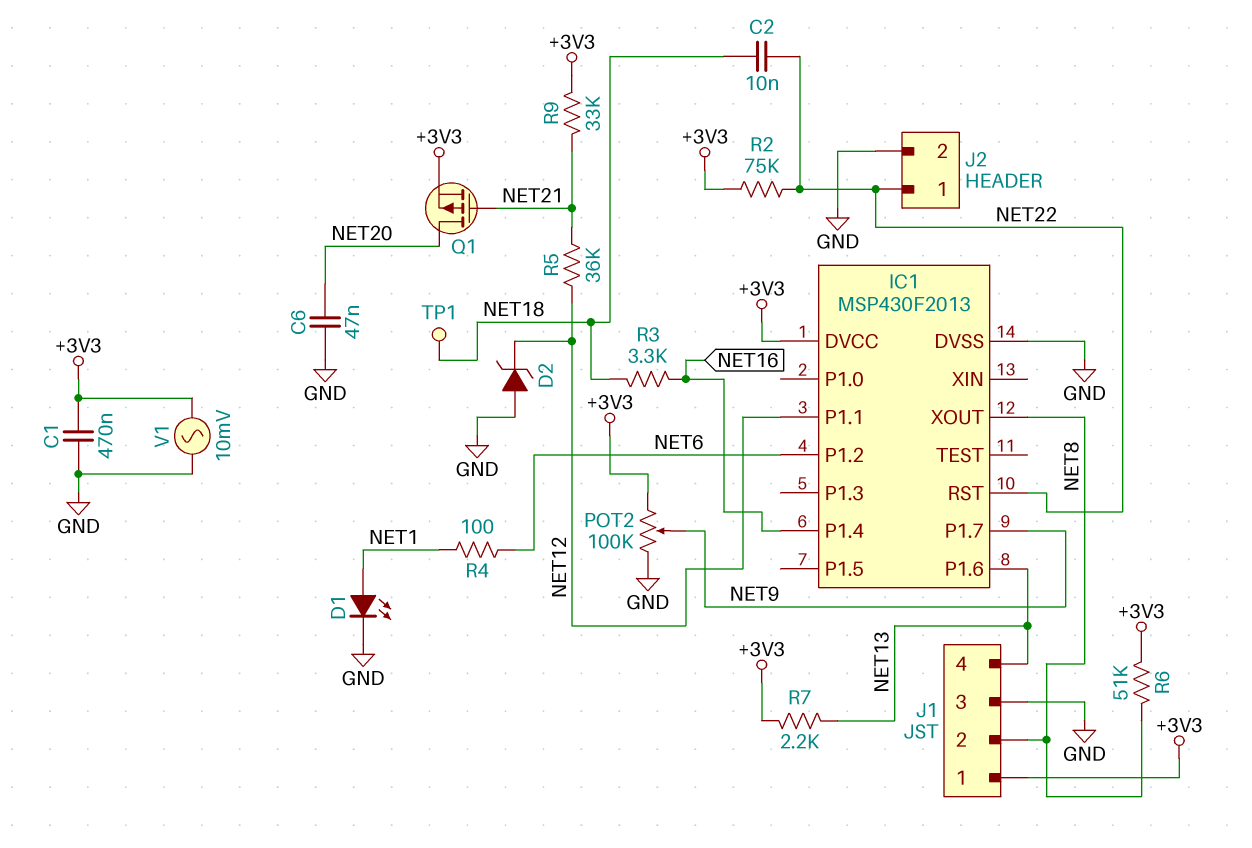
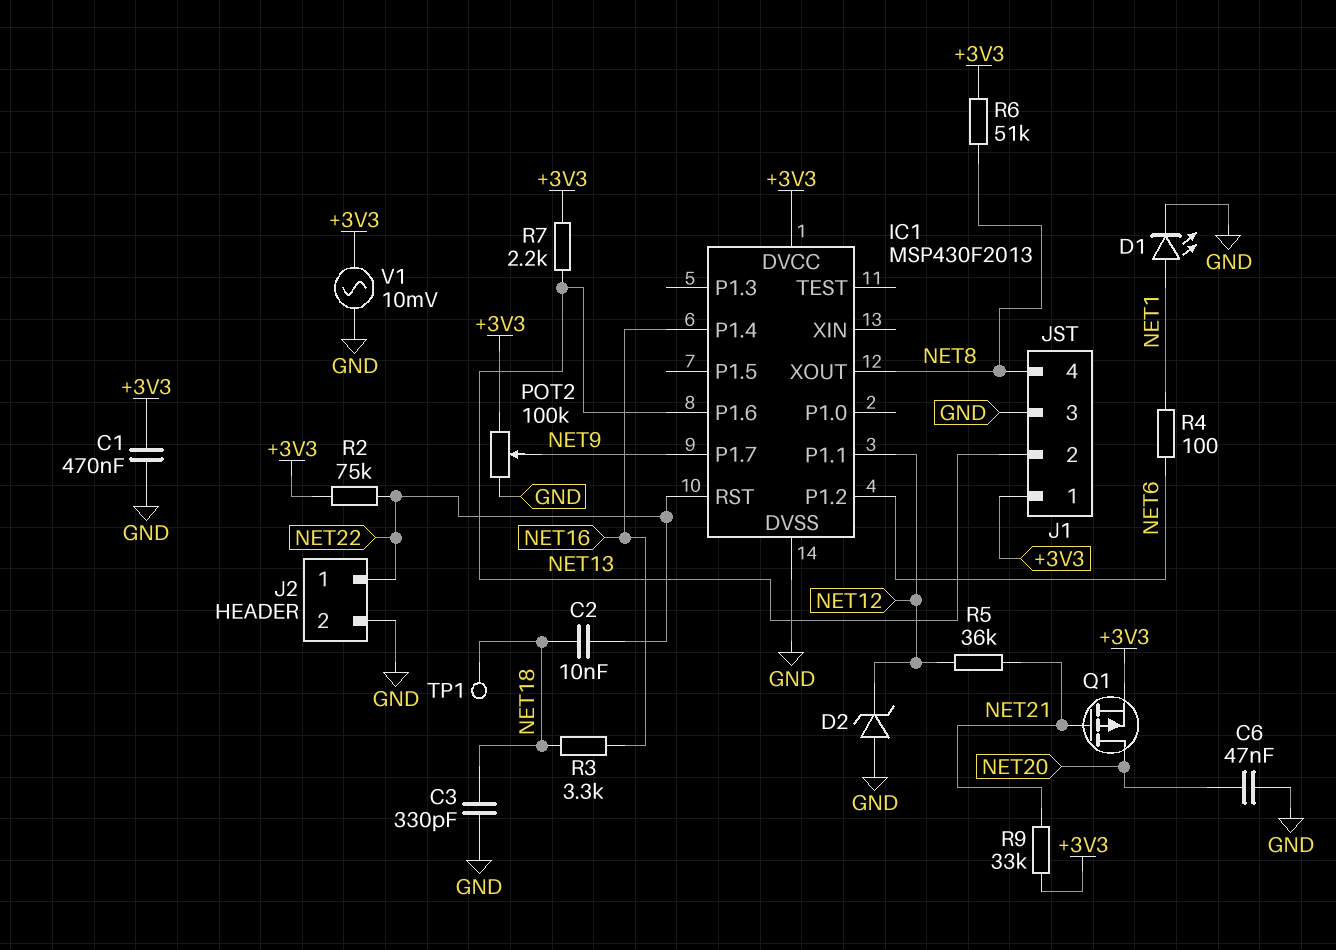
C3: none -> 330pF (GND, NET18)
J1 pin 2: NET8 -> NET13
J1 pin 4: NET13 -> NET8

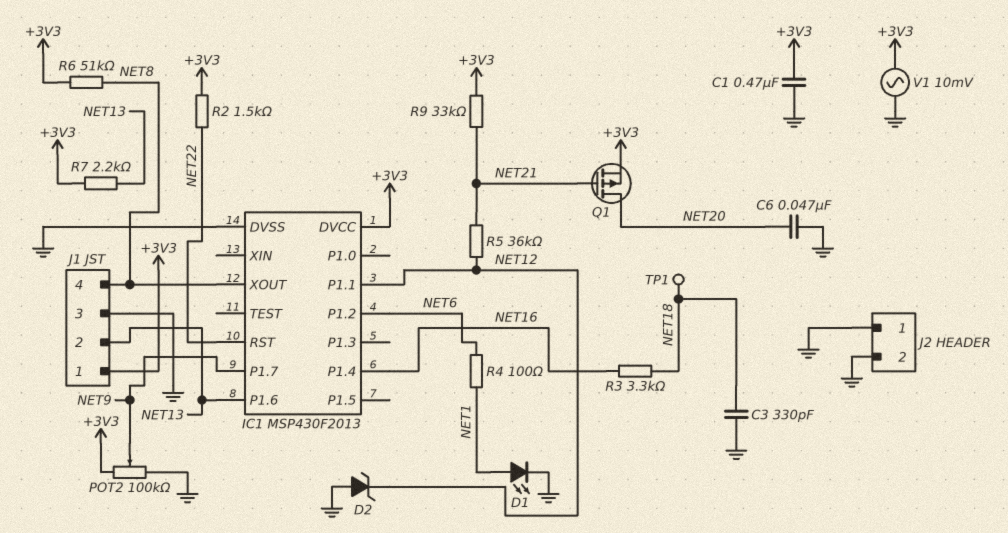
C2: 10nF (NET18, NET22) -> none
J2 pin 1: NET22 -> GND
R2: 75k (+3V3, NET22) -> 1.5k (+3V3, NET22)

